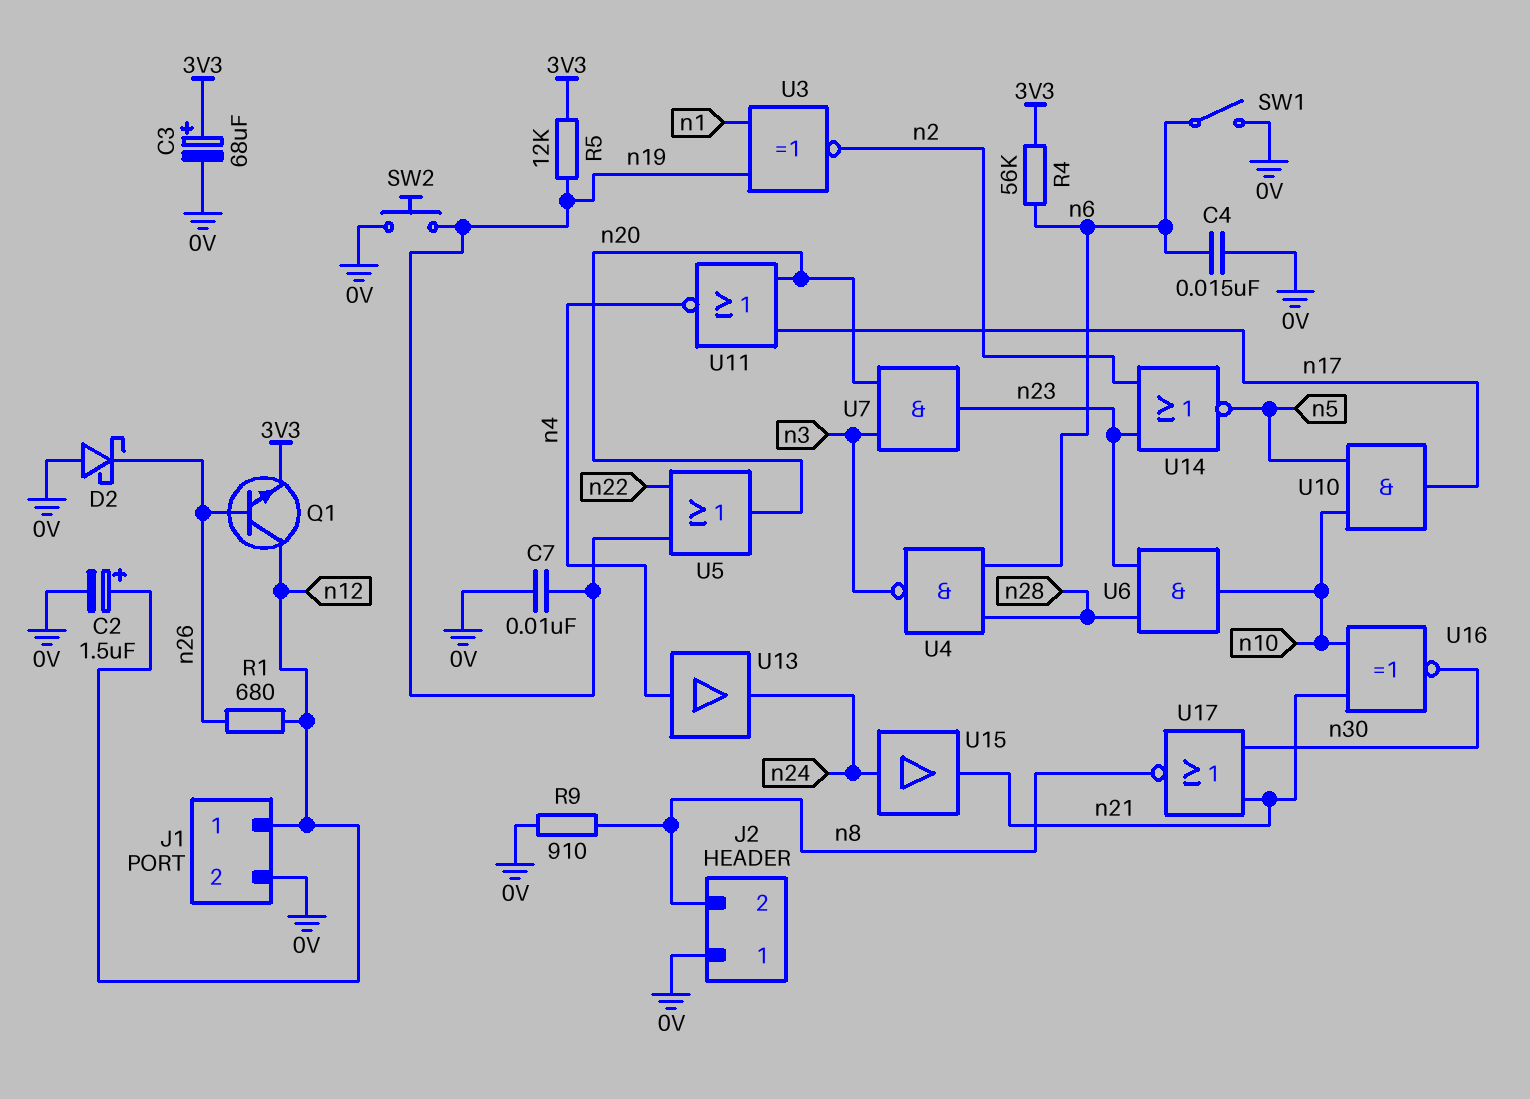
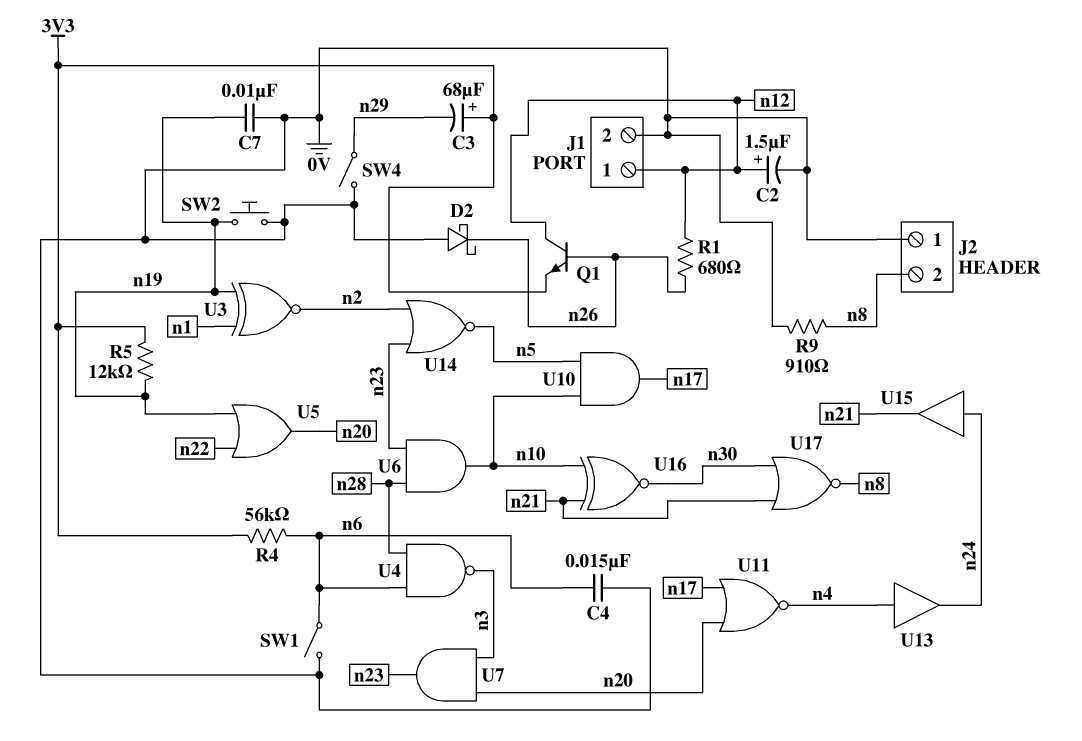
C3: 68uF (plus 3V3, minus 0V) -> 68uF (plus 3V3, minus n29)
SW4: none -> switch (0V, n29)

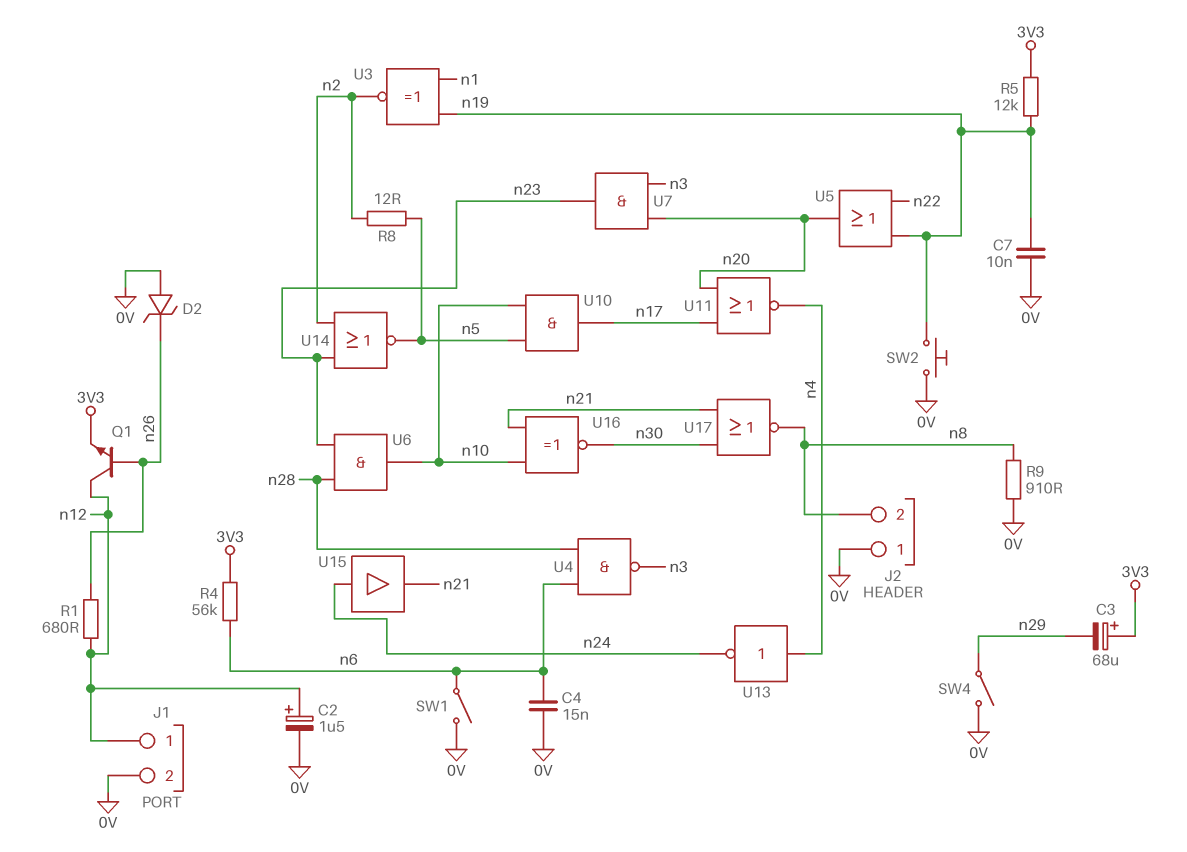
D2: schottky (A 0V, K n26) -> zener (A 0V, K n26)
R8: none -> 12 (n2, n5)
U13: buffer (in n4, out n24) -> NOT (in n4, out n24)

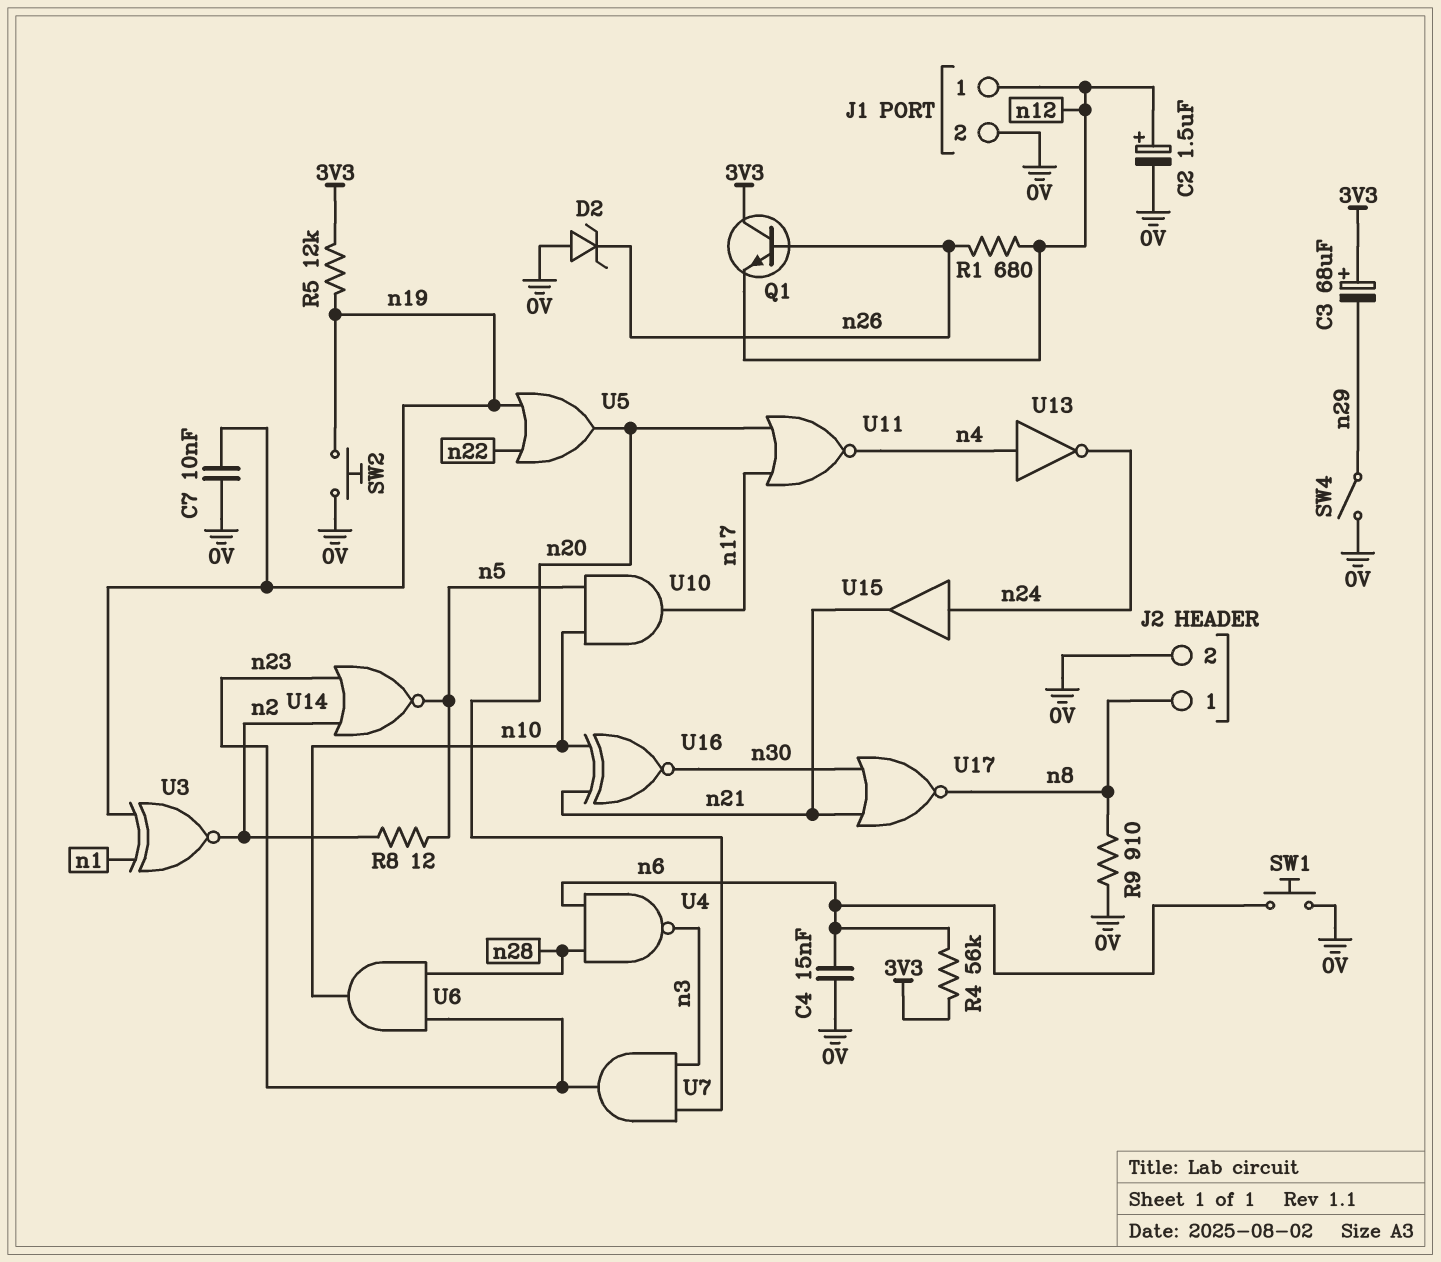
J2 pin 1: 0V -> n8
J2 pin 2: n8 -> 0V
Q1: NPN (B n26, C n12, E 3V3) -> NPN (B n26, C 3V3, E n12)
SW1: switch (0V, n6) -> button (0V, n6)

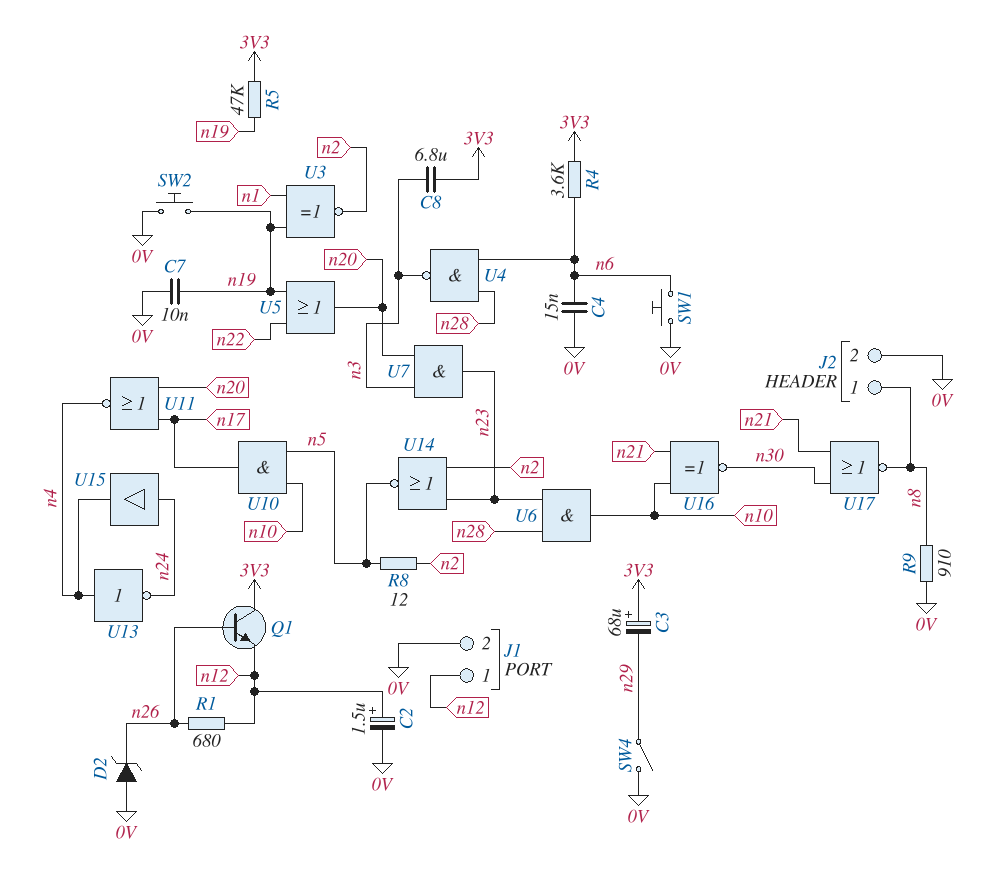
C8: none -> 6.8uF (3V3, n3)
R4: 56k (3V3, n6) -> 3.6k (3V3, n6)
R5: 12k (3V3, n19) -> 47k (3V3, n19)
U15: buffer (in n24, out n21) -> buffer (in n24, out n4)

